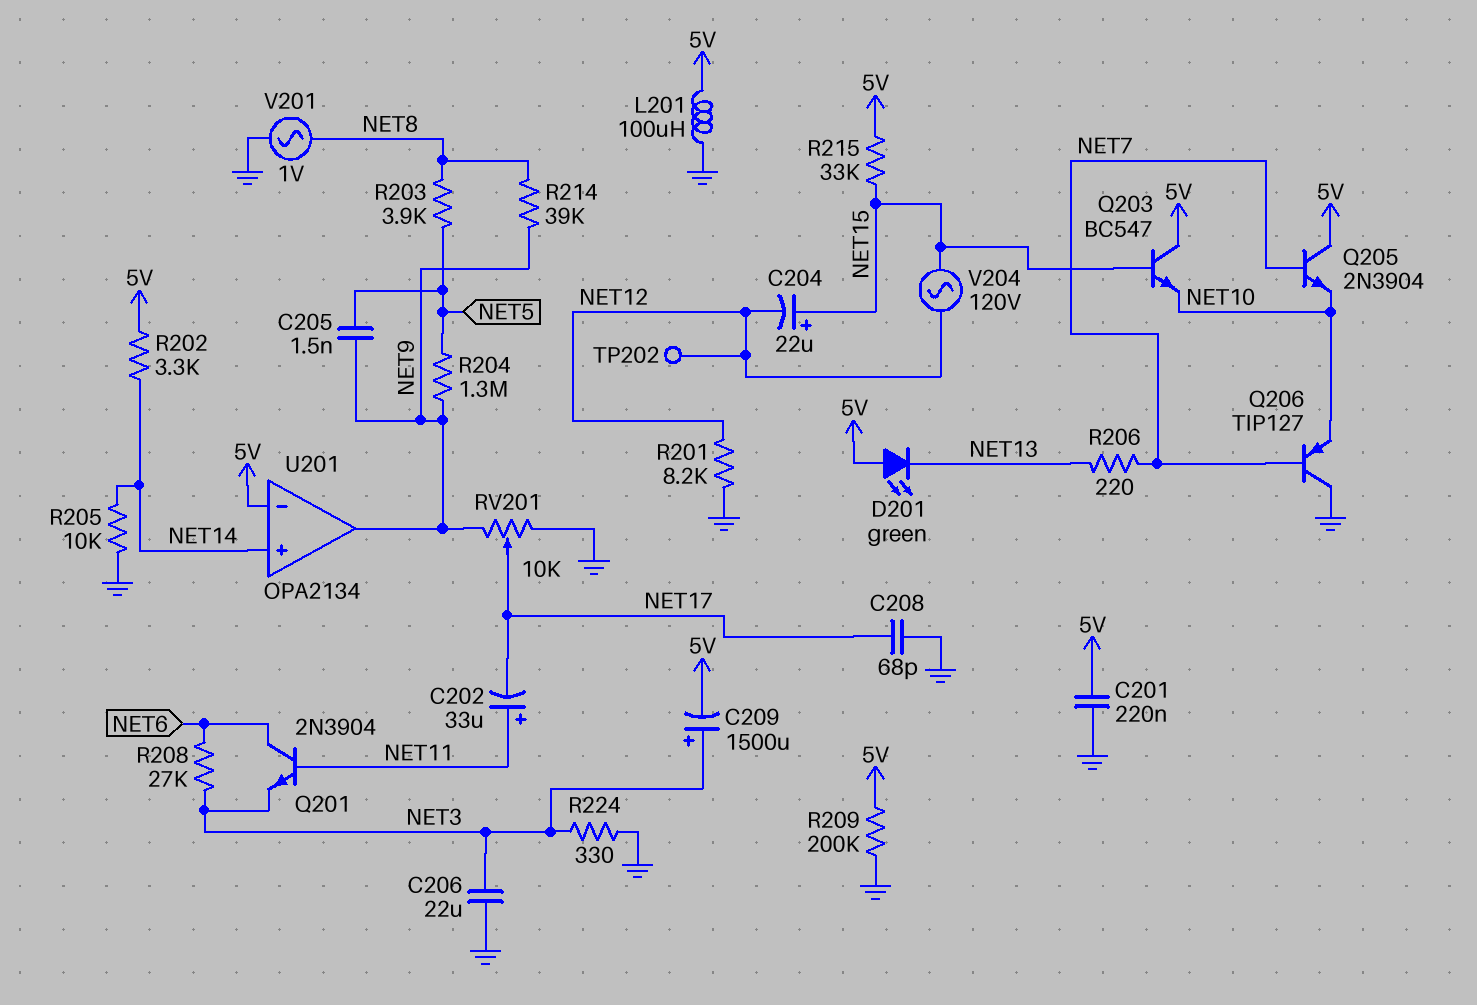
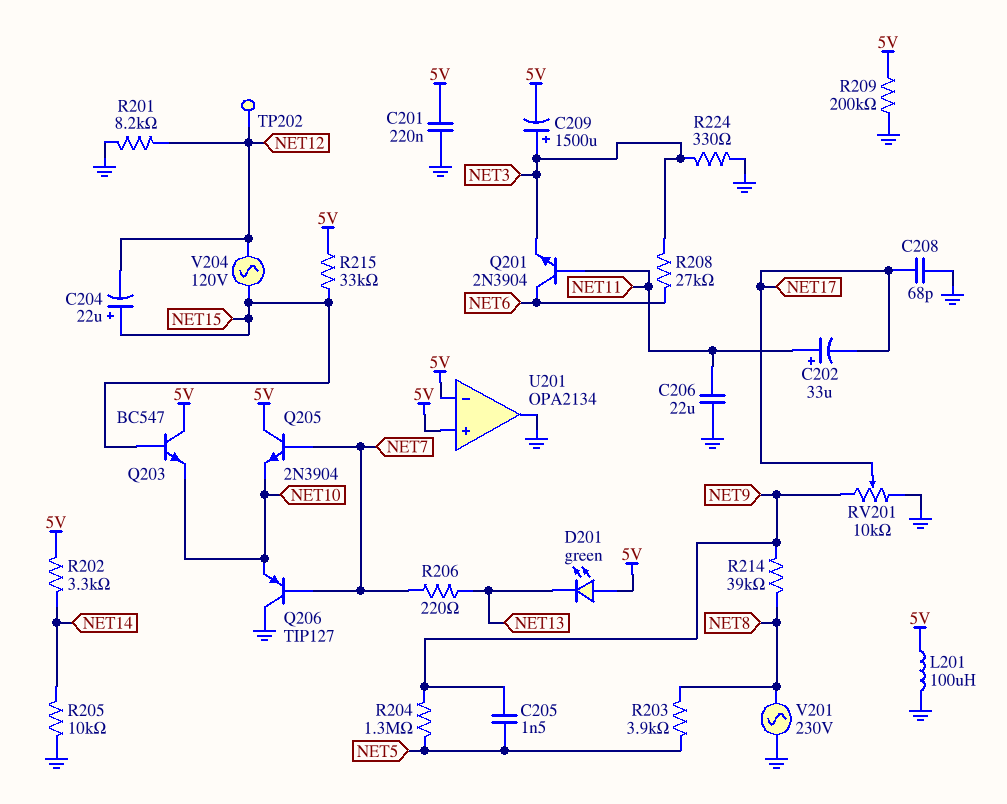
C206: 22uF (GND, NET3) -> 22uF (GND, NET11)
U201 pin in+: NET14 -> 5V
U201 pin out: NET9 -> GND
V201: AC 1V (GND, NET8) -> AC 230V (GND, NET8)

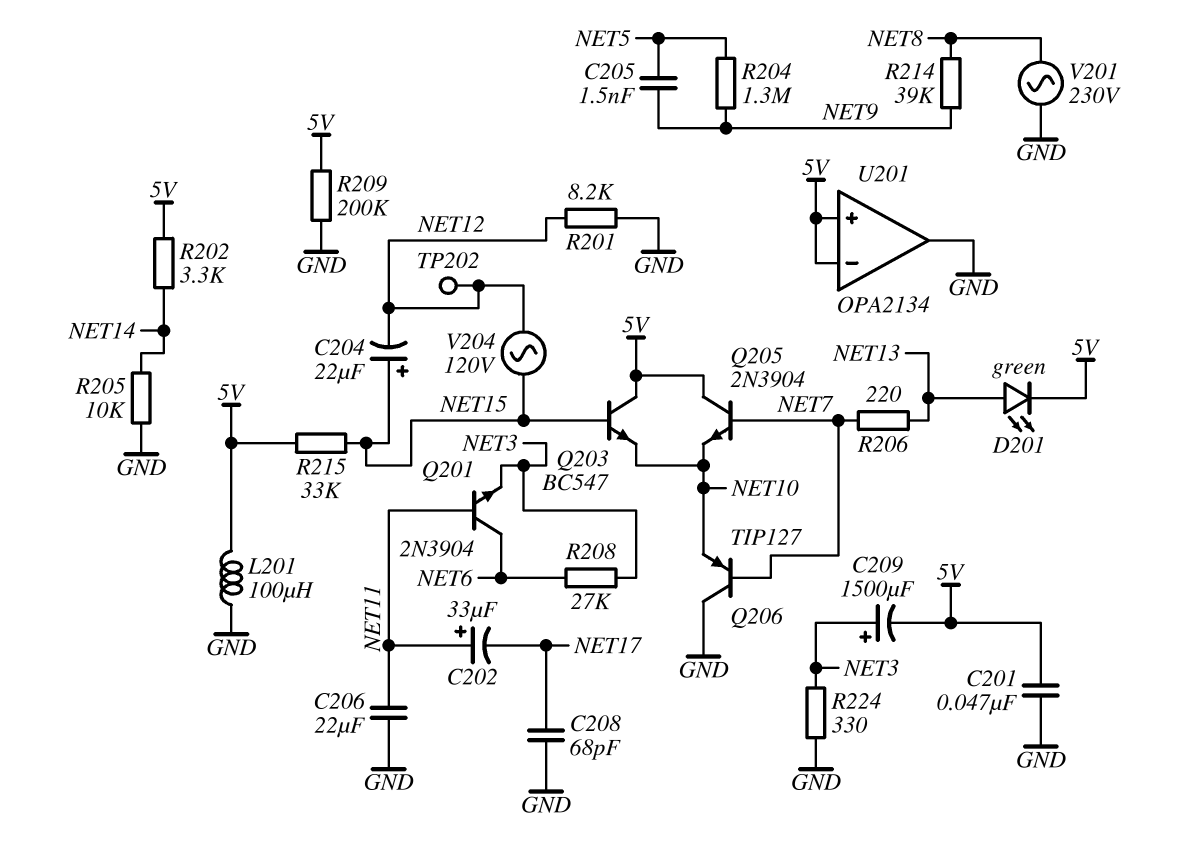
C201: 220nF (5V, GND) -> 47nF (5V, GND)
D201: LED green (A 5V, K NET13) -> LED green (A NET13, K 5V)
R203: 3.9k (NET5, NET8) -> none
RV201: 10k (GND, NET9, wiper NET17) -> none

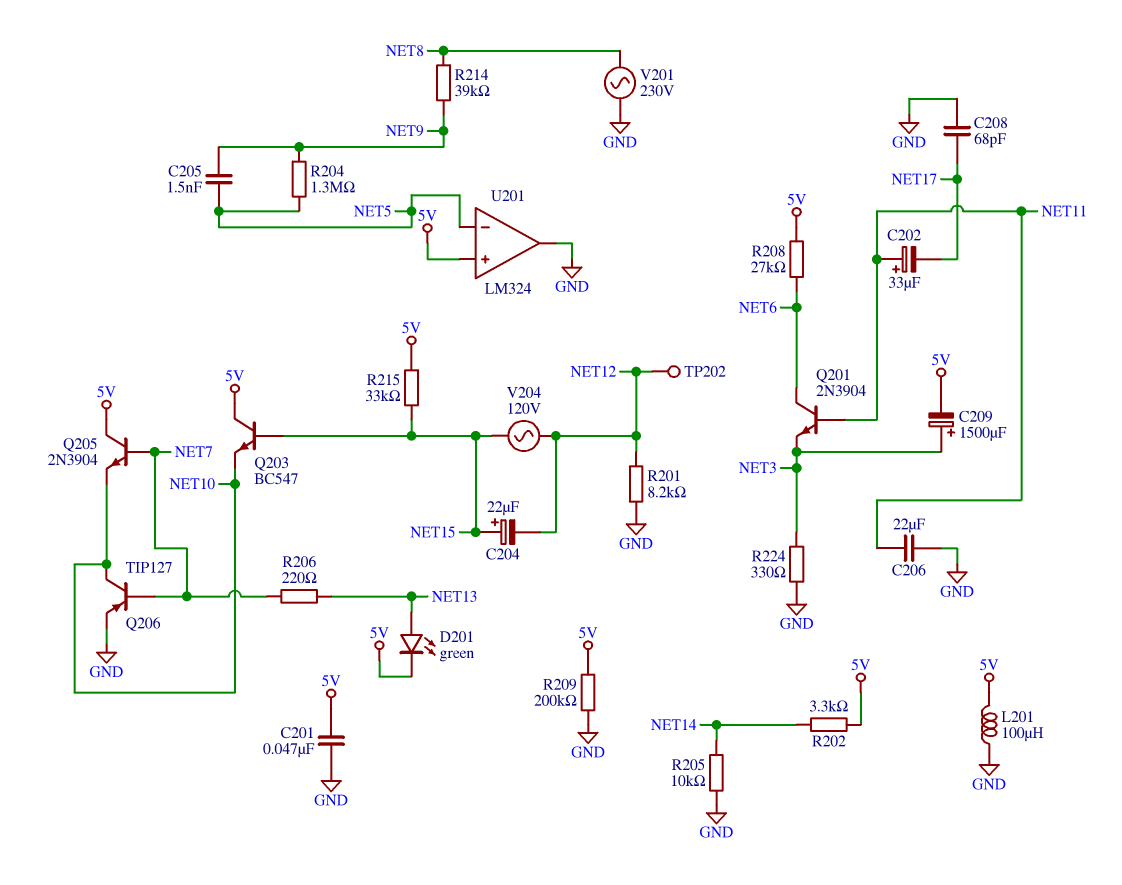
Q206: PNP TIP127 (B NET7, C GND, E NET10) -> PNP TIP127 (B NET7, C NET10, E GND)
R208: 27k (NET3, NET6) -> 27k (5V, NET6)
U201: OPA2134 -> LM324
U201 pin in-: 5V -> NET5

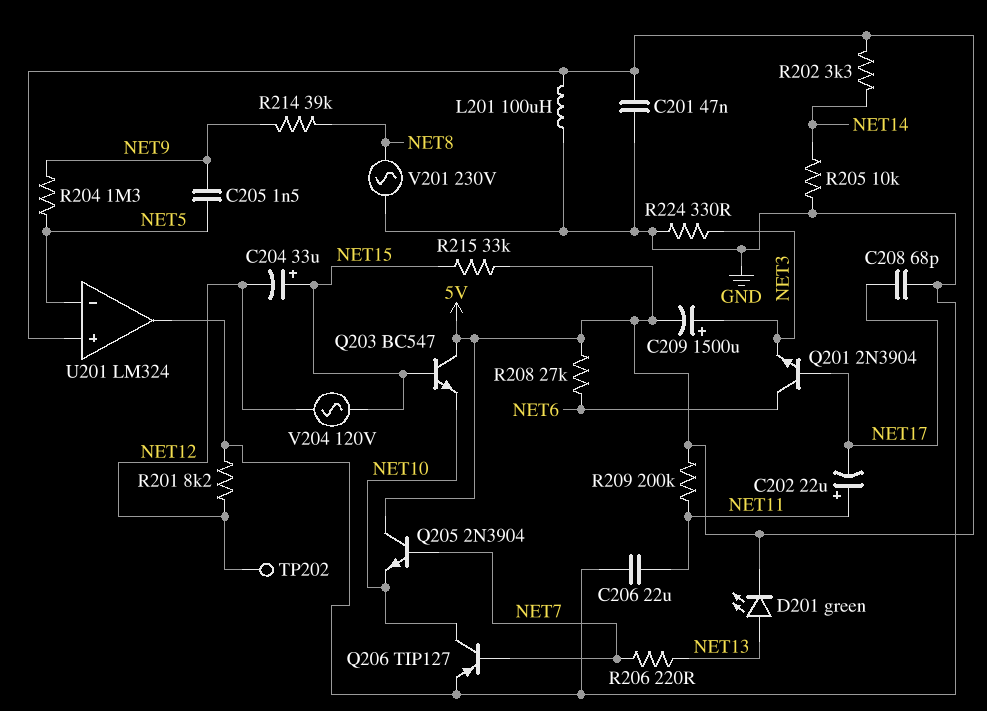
C202: 33uF (plus NET11, minus NET17) -> 22uF (plus NET11, minus NET17)
C204: 22uF (plus NET15, minus NET12) -> 33uF (plus NET15, minus NET12)
Q201: NPN 2N3904 (B NET11, C NET6, E NET3) -> NPN 2N3904 (B NET17, C NET6, E NET3)
R209: 200k (5V, GND) -> 200k (5V, NET11)

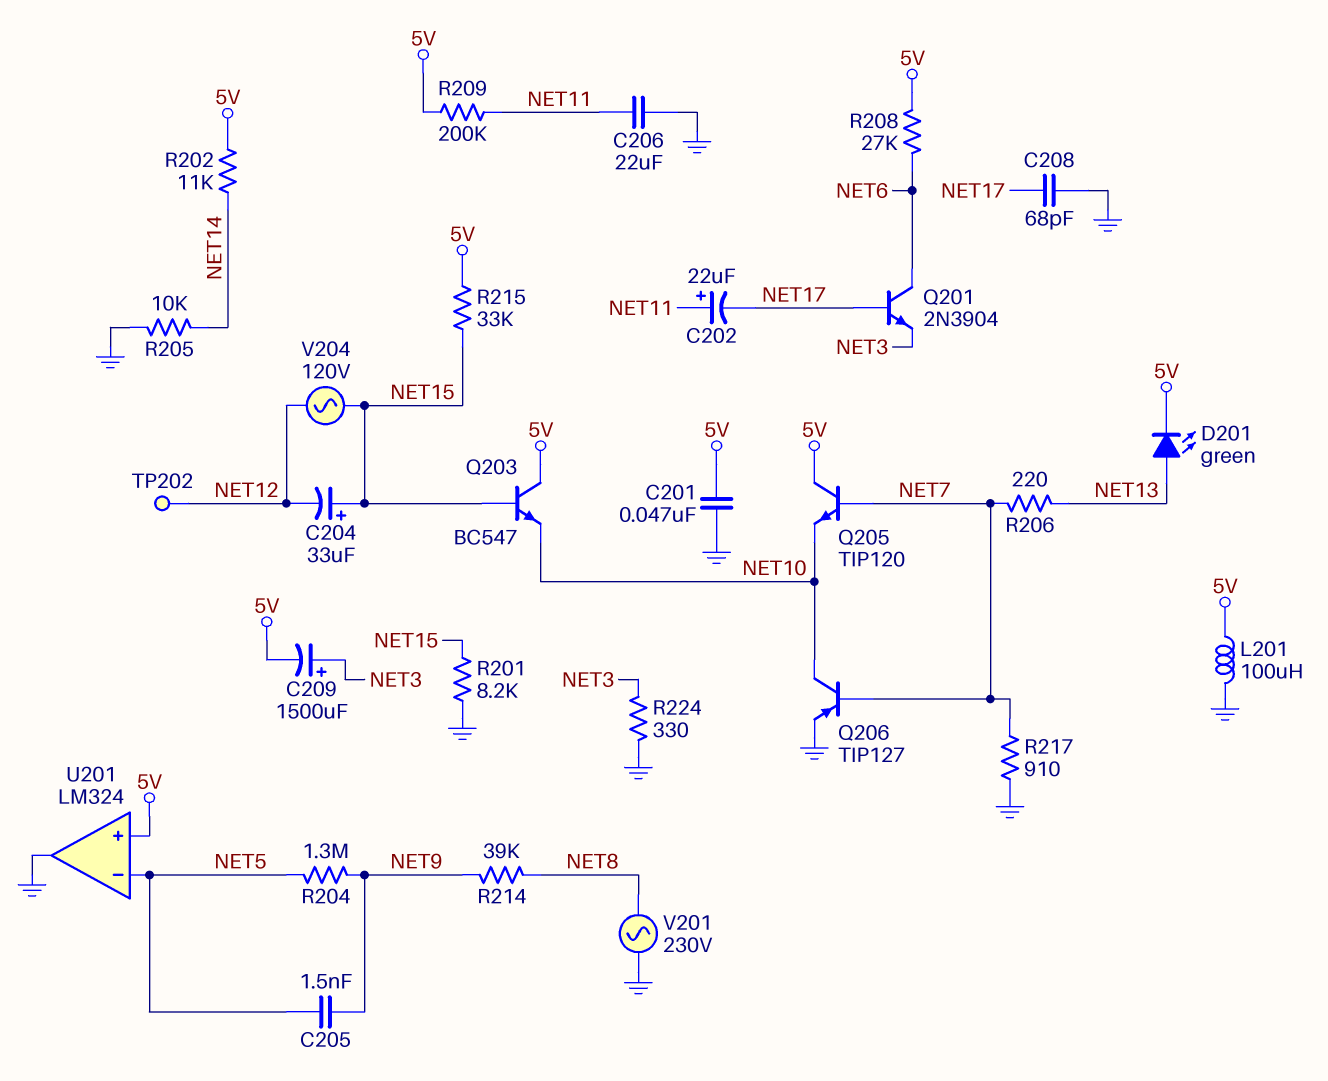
Q205: NPN 2N3904 (B NET7, C 5V, E NET10) -> NPN TIP120 (B NET7, C 5V, E NET10)
R201: 8.2k (GND, NET12) -> 8.2k (GND, NET15)
R202: 3.3k (5V, NET14) -> 11k (5V, NET14)
R217: none -> 910 (GND, NET7)

